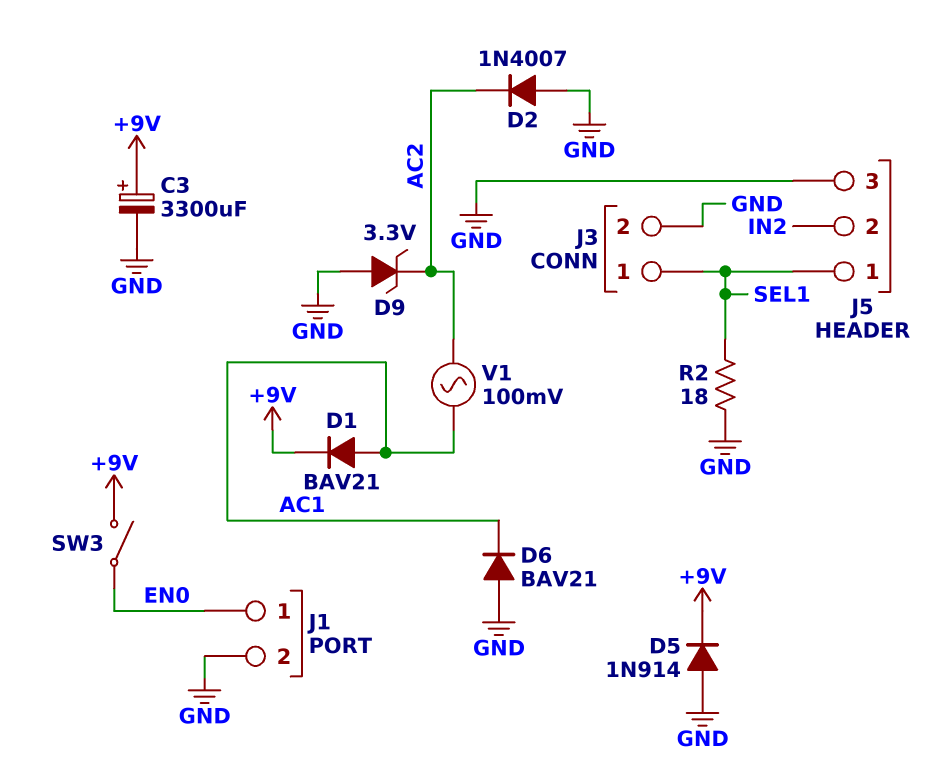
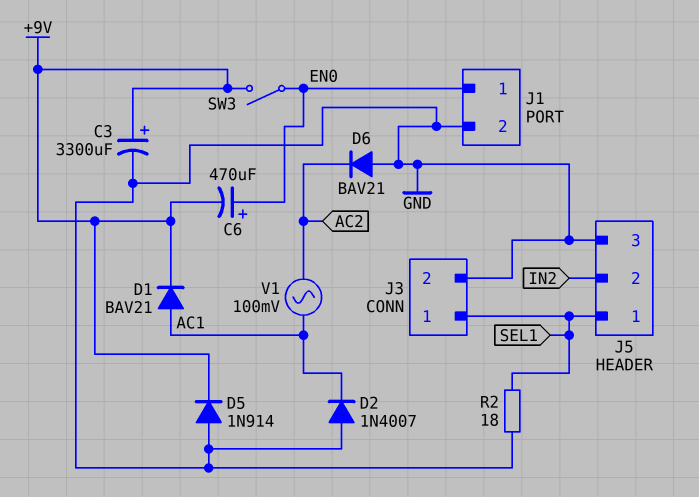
C6: none -> 470uF (plus EN0, minus +9V)
D2: diode 1N4007 (A GND, K AC2) -> diode 1N4007 (A GND, K AC1)
D6: diode BAV21 (A GND, K AC1) -> diode BAV21 (A GND, K AC2)
D9: zener 3.3V (A GND, K AC2) -> none

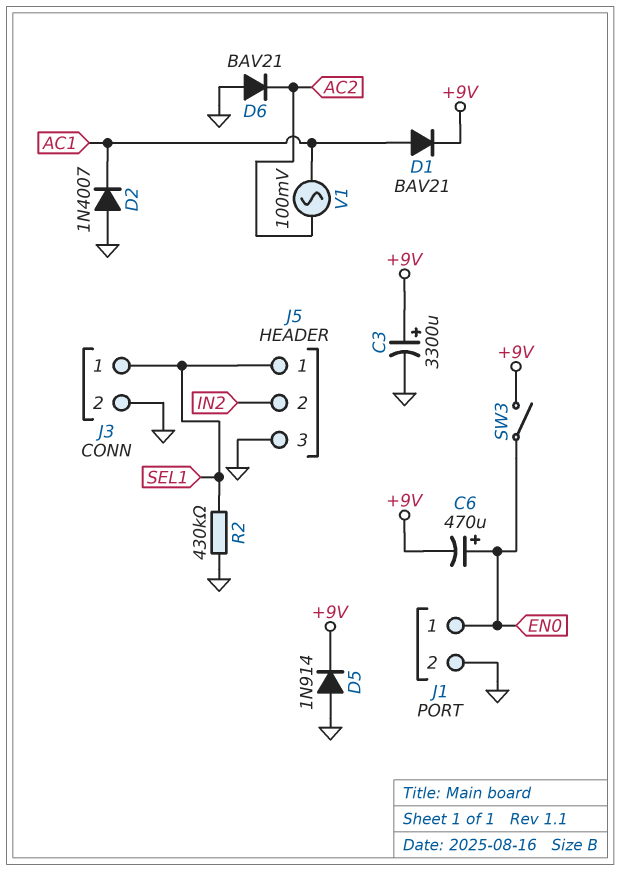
R2: 18 (GND, SEL1) -> 430k (GND, SEL1)

